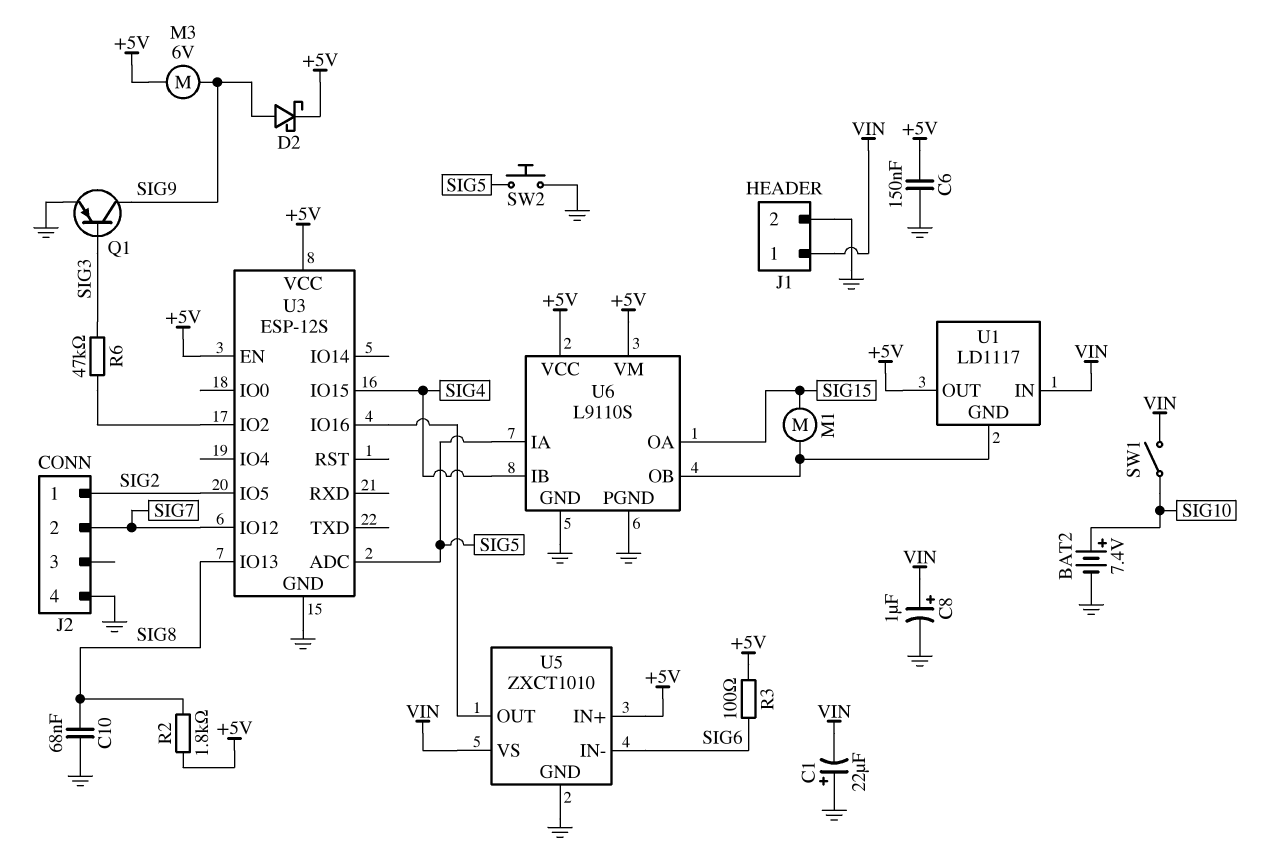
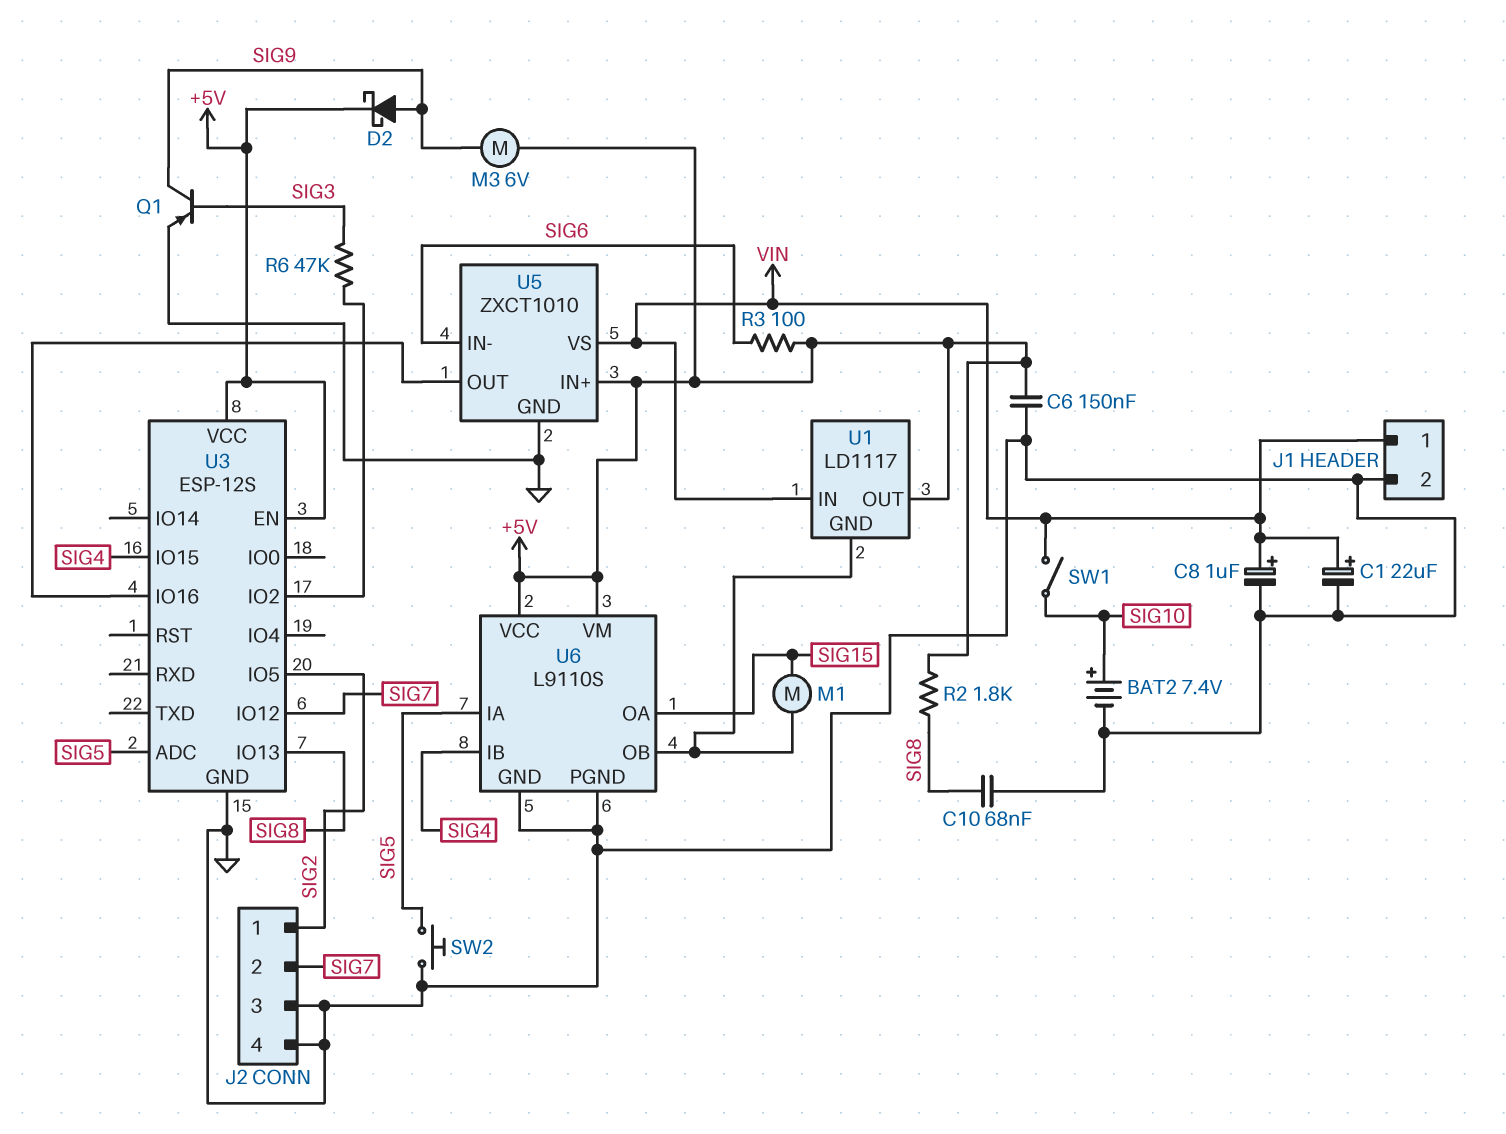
C1: 22uF (plus GND, minus VIN) -> 22uF (plus VIN, minus GND)
J2 pin 3: none -> GND

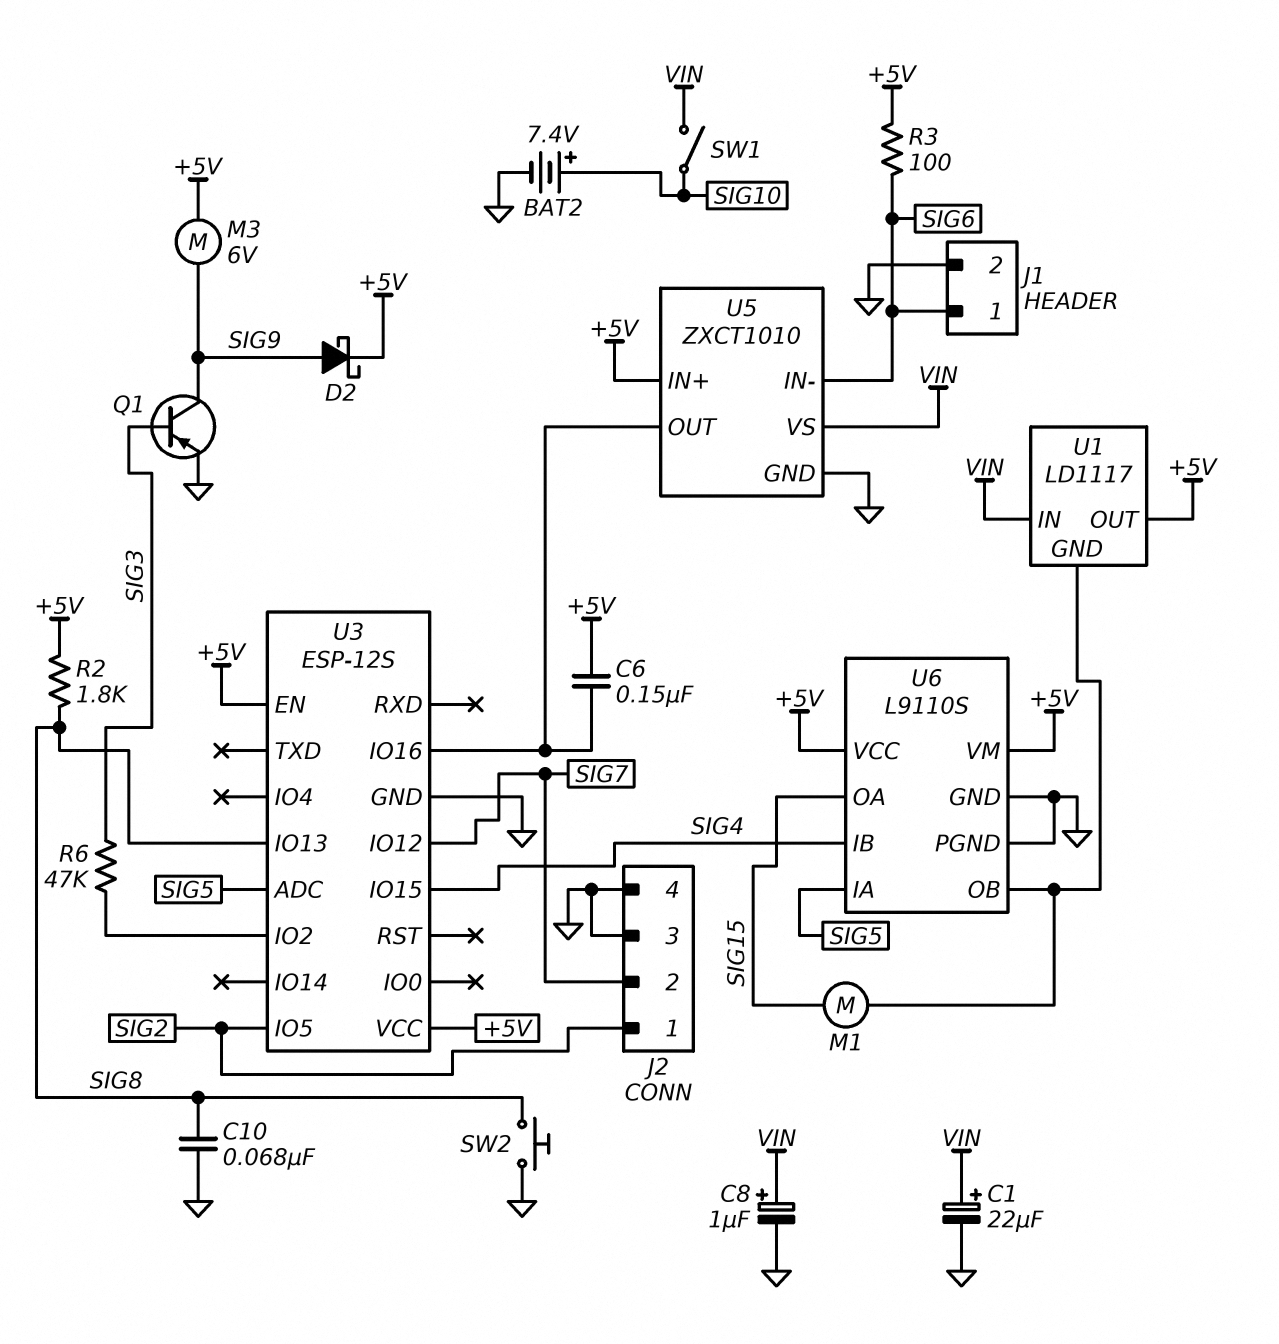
C6: 150nF (+5V, GND) -> 150nF (+5V, U3/IO16)
J1 pin 1: VIN -> SIG6
SW2: button (GND, SIG5) -> button (GND, SIG8)

